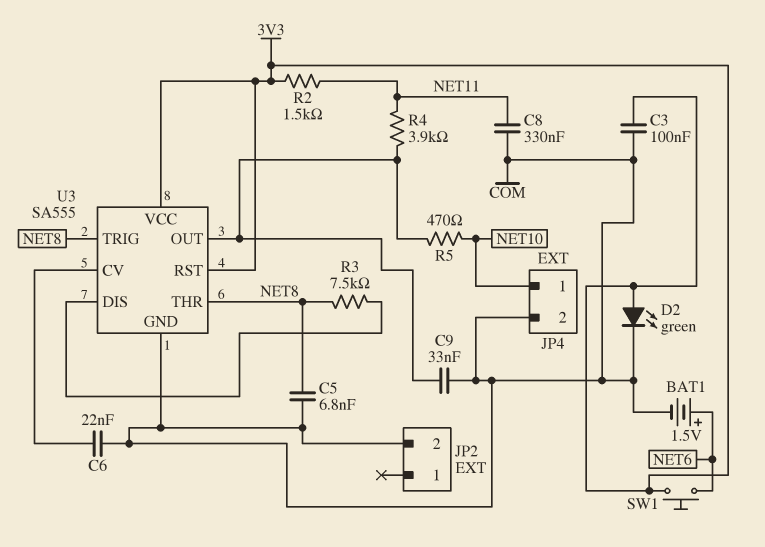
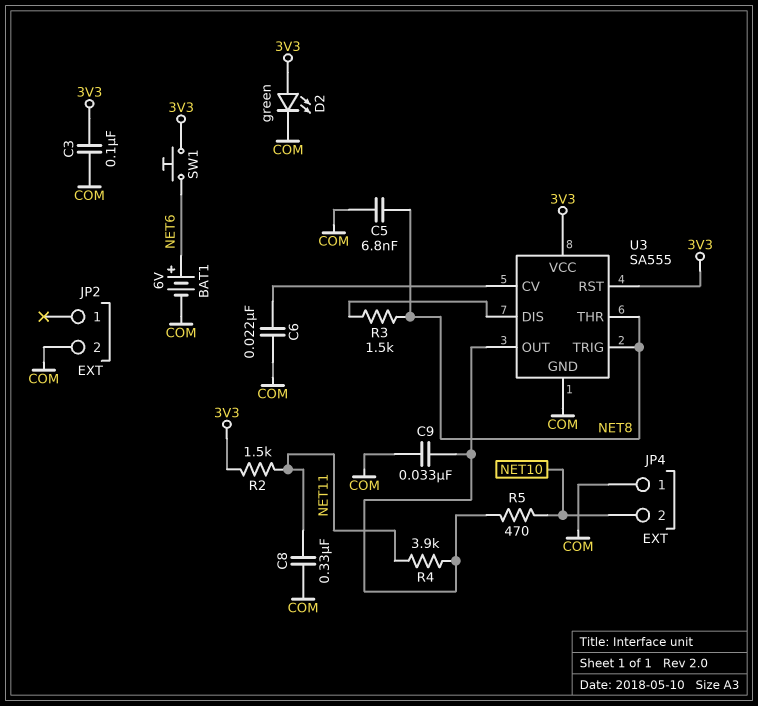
BAT1: 1.5V (plus NET6, minus COM) -> 6V (plus NET6, minus COM)
JP4 pin 1: NET10 -> COM
JP4 pin 2: COM -> NET10
R3: 7.5k (NET8, U3/DIS) -> 1.5k (NET8, U3/DIS)

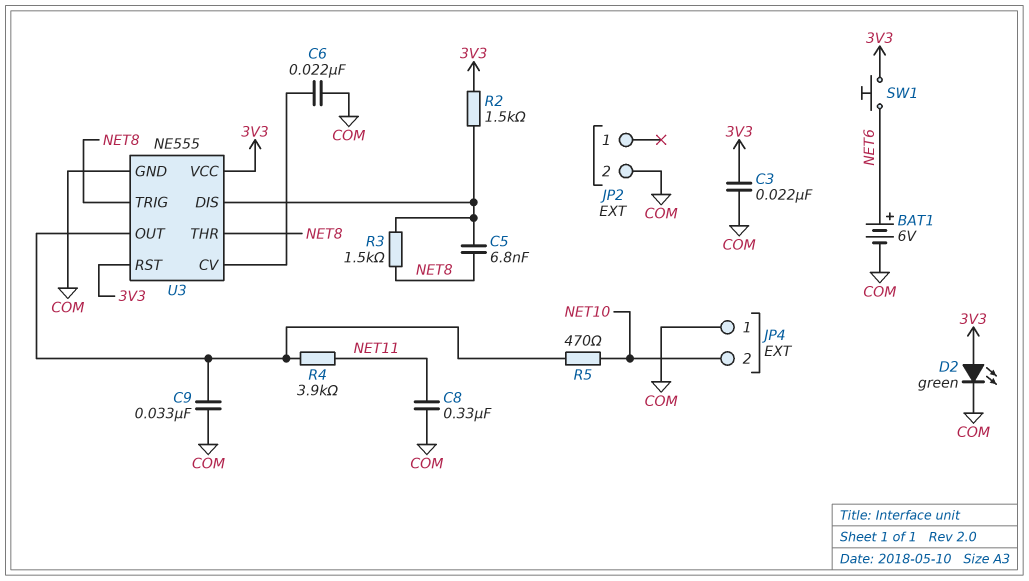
C3: 100nF (3V3, COM) -> 22nF (3V3, COM)
C5: 6.8nF (COM, NET8) -> 6.8nF (NET8, U3/DIS)
R2: 1.5k (3V3, NET11) -> 1.5k (3V3, U3/DIS)
U3: SA555 -> NE555

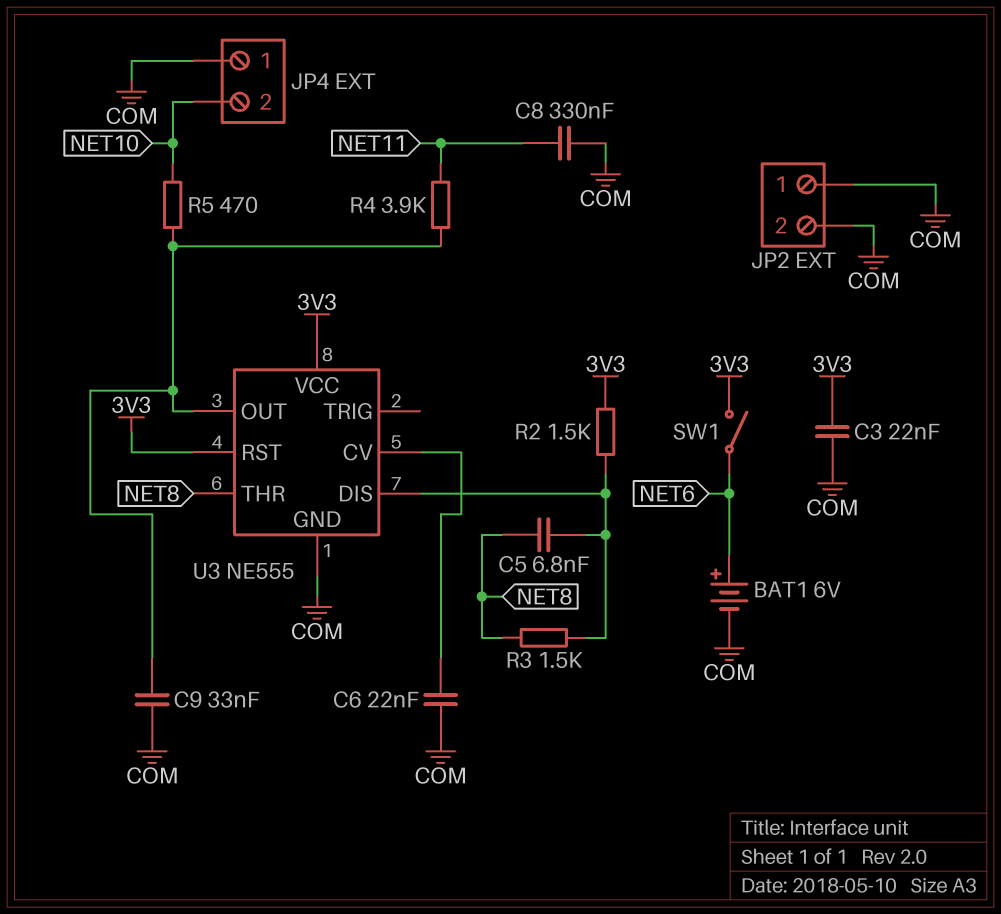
D2: LED green (A 3V3, K COM) -> none
JP2 pin 1: none -> COM
SW1: button (3V3, NET6) -> switch (3V3, NET6)
U3 pin TRIG: NET8 -> none

